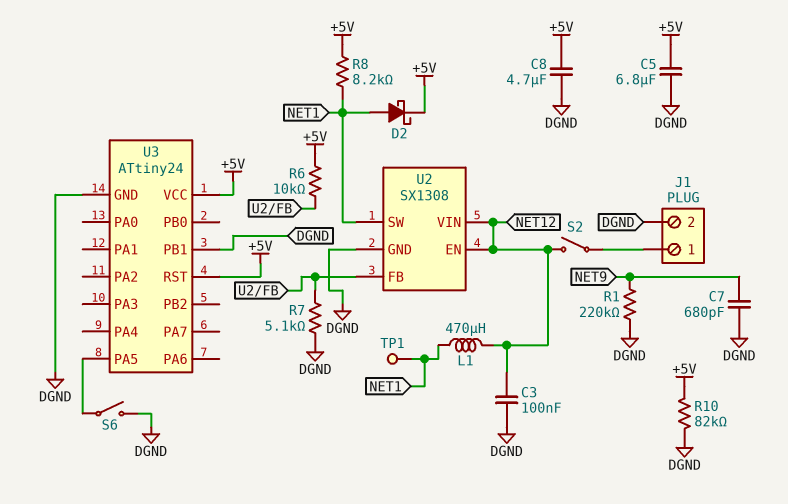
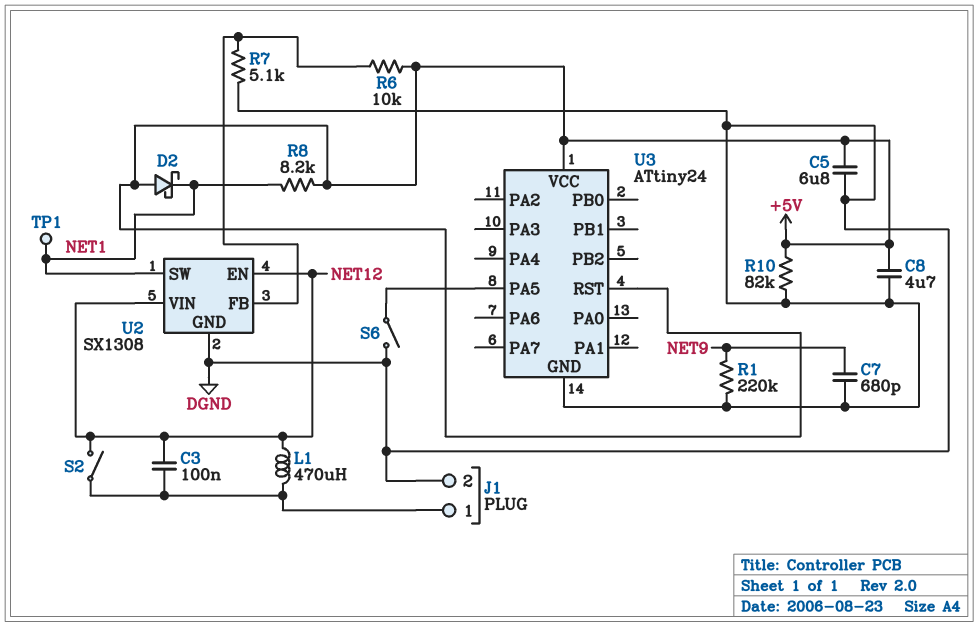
C3: 100nF (DGND, NET12) -> 100nF (J1/1, NET12)
D2: schottky (A NET1, K +5V) -> schottky (A +5V, K NET1)
L1: 470uH (NET1, NET12) -> 470uH (J1/1, NET12)
U3 pin PB1: DGND -> none

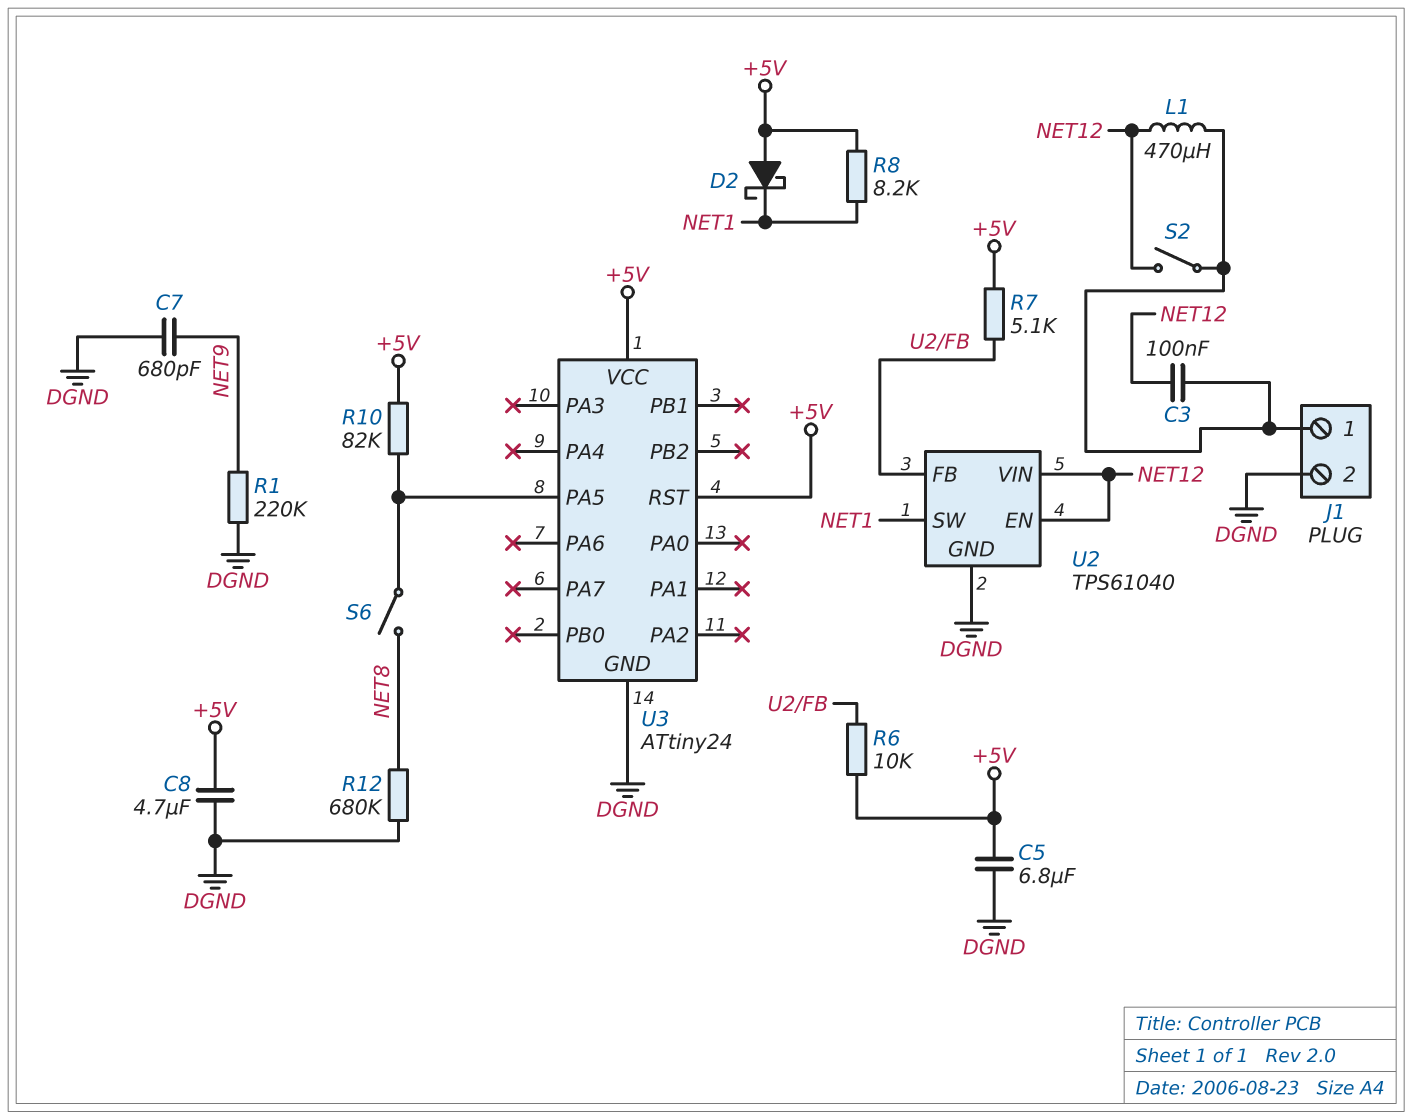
R7: 5.1k (DGND, U2/FB) -> 5.1k (+5V, U2/FB)
R10: 82k (+5V, DGND) -> 82k (+5V, U3/PA5)
R12: none -> 680k (DGND, NET8)
S6: switch (DGND, U3/PA5) -> switch (NET8, U3/PA5)
TP1: test point (NET1) -> none
U2: SX1308 -> TPS61040

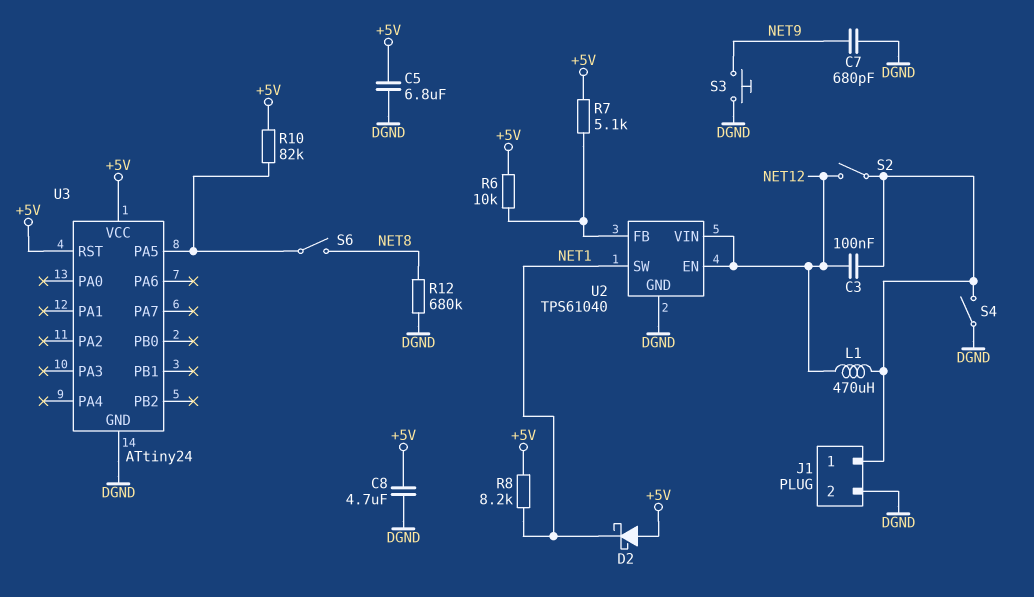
R1: 220k (DGND, NET9) -> none
S3: none -> button (DGND, NET9)
S4: none -> switch (DGND, J1/1)

